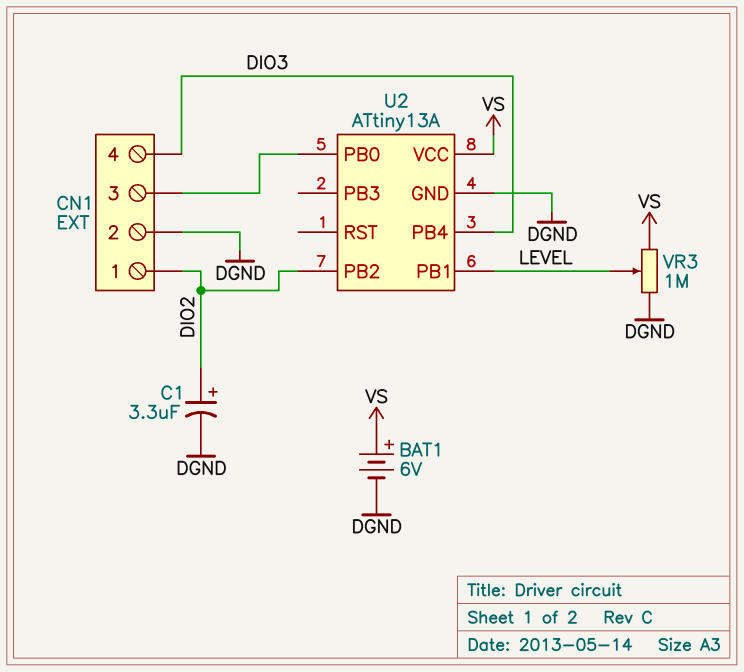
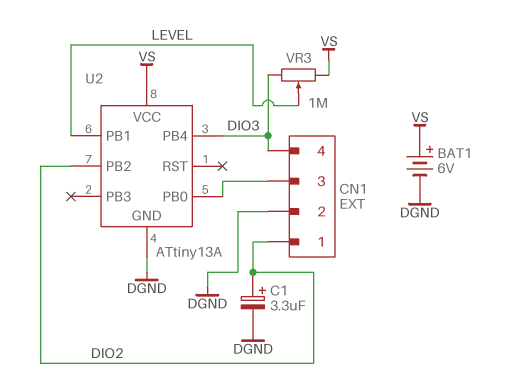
VR3: 1M (DGND, VS, wiper LEVEL) -> 1M (DIO3, VS, wiper LEVEL)

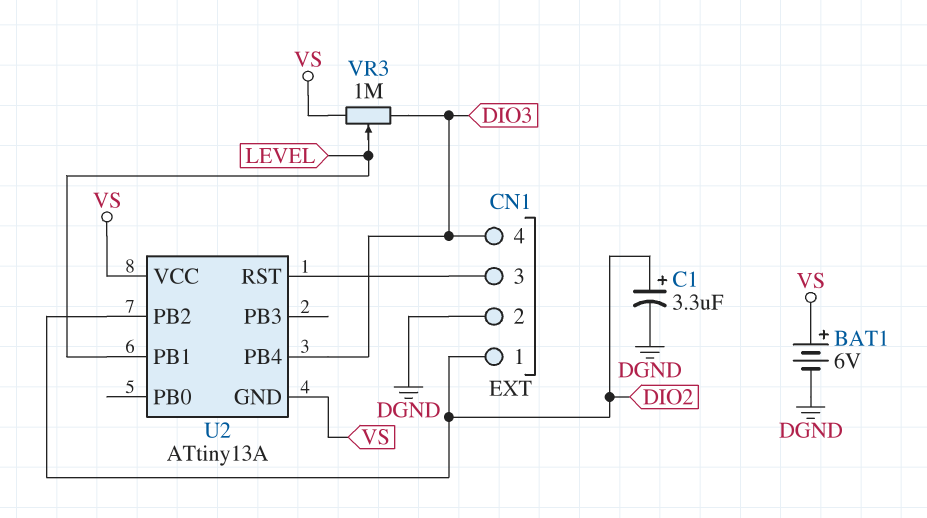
U2 pin GND: DGND -> VS
U2 pin PB0: CN1/3 -> none
U2 pin RST: none -> CN1/3

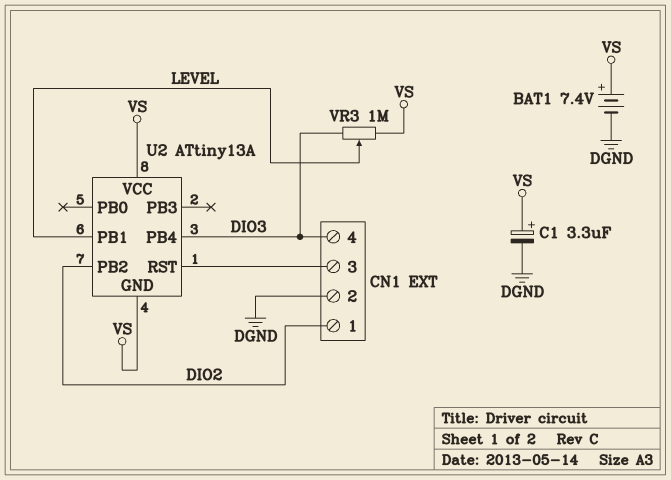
BAT1: 6V (plus VS, minus DGND) -> 7.4V (plus VS, minus DGND)
C1: 3.3uF (plus DIO2, minus DGND) -> 3.3uF (plus VS, minus DGND)

